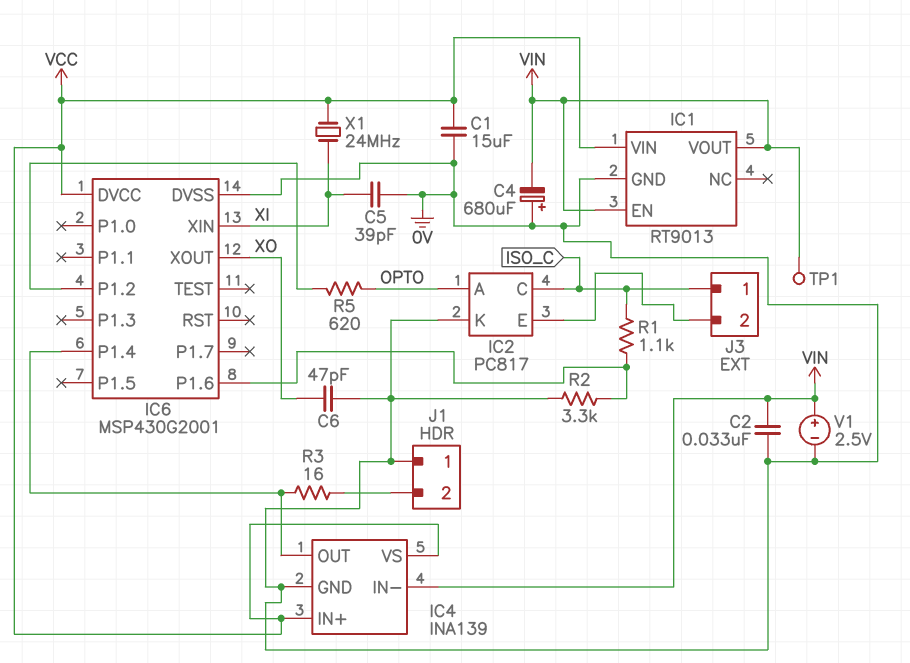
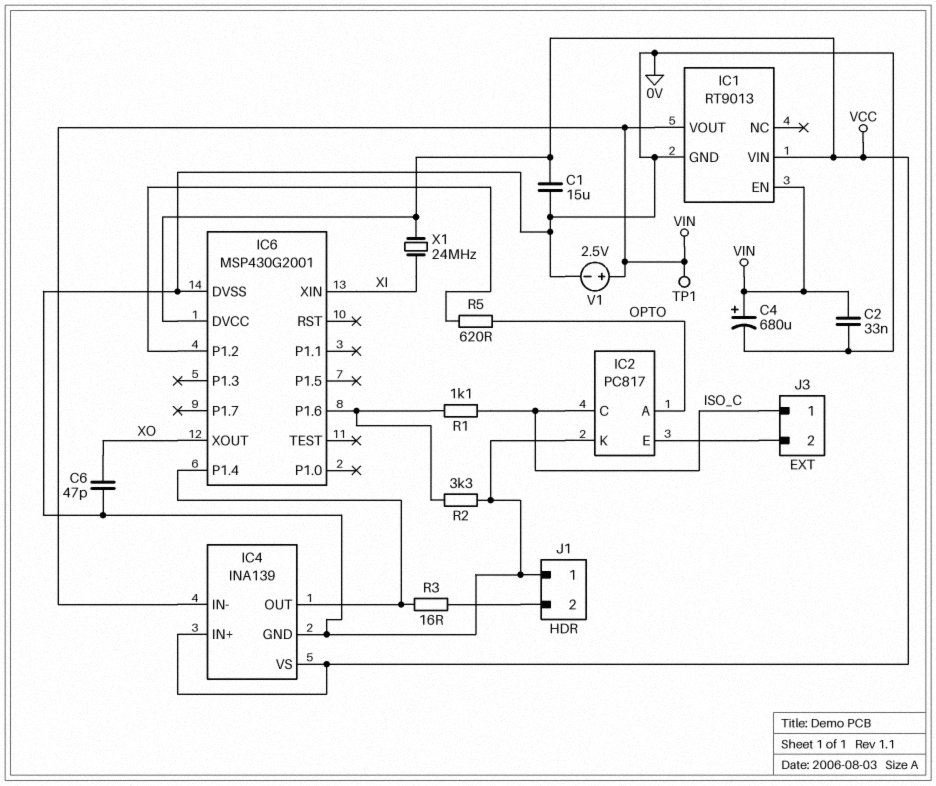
C4: 680uF (plus 0V, minus VIN) -> 680uF (plus VIN, minus 0V)
C5: 39pF (0V, XI) -> none

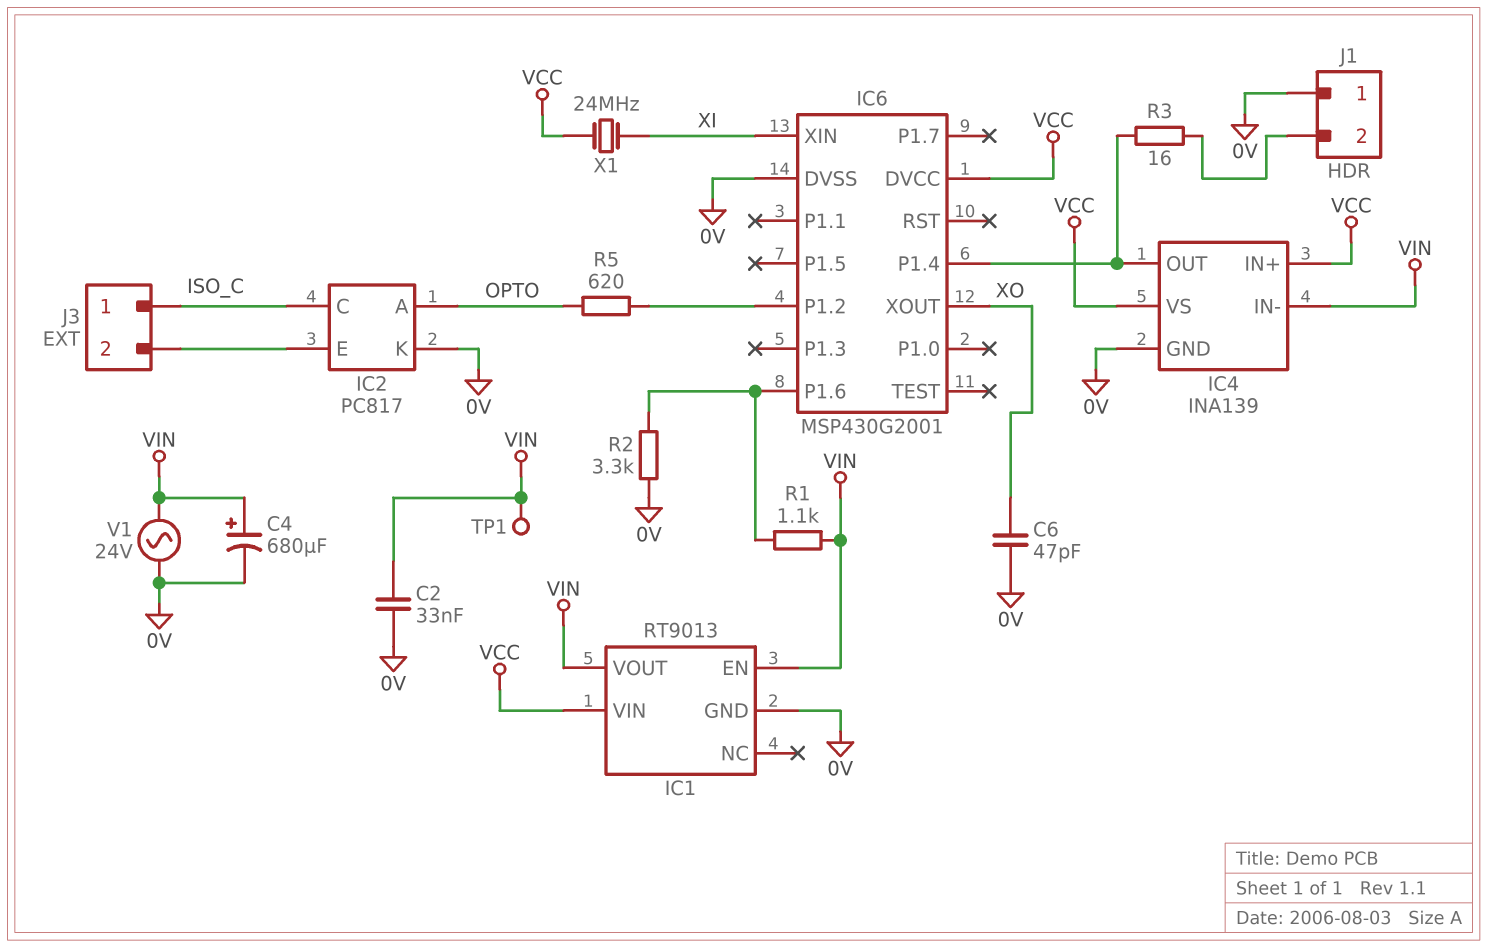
C1: 15uF (0V, VCC) -> none
R1: 1.1k (IC6/P1.6, ISO_C) -> 1.1k (IC6/P1.6, VIN)
V1: 2.5V (plus VIN, minus 0V) -> AC 24V (0V, VIN)

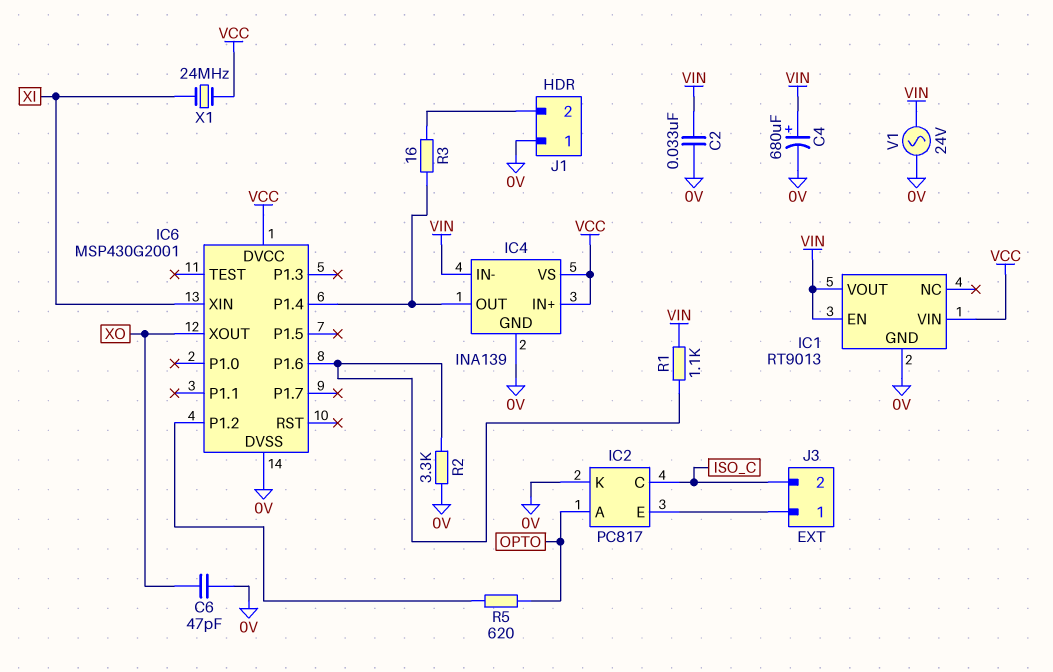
J3 pin 1: ISO_C -> IC2/E
J3 pin 2: IC2/E -> ISO_C
TP1: test point (VIN) -> none

